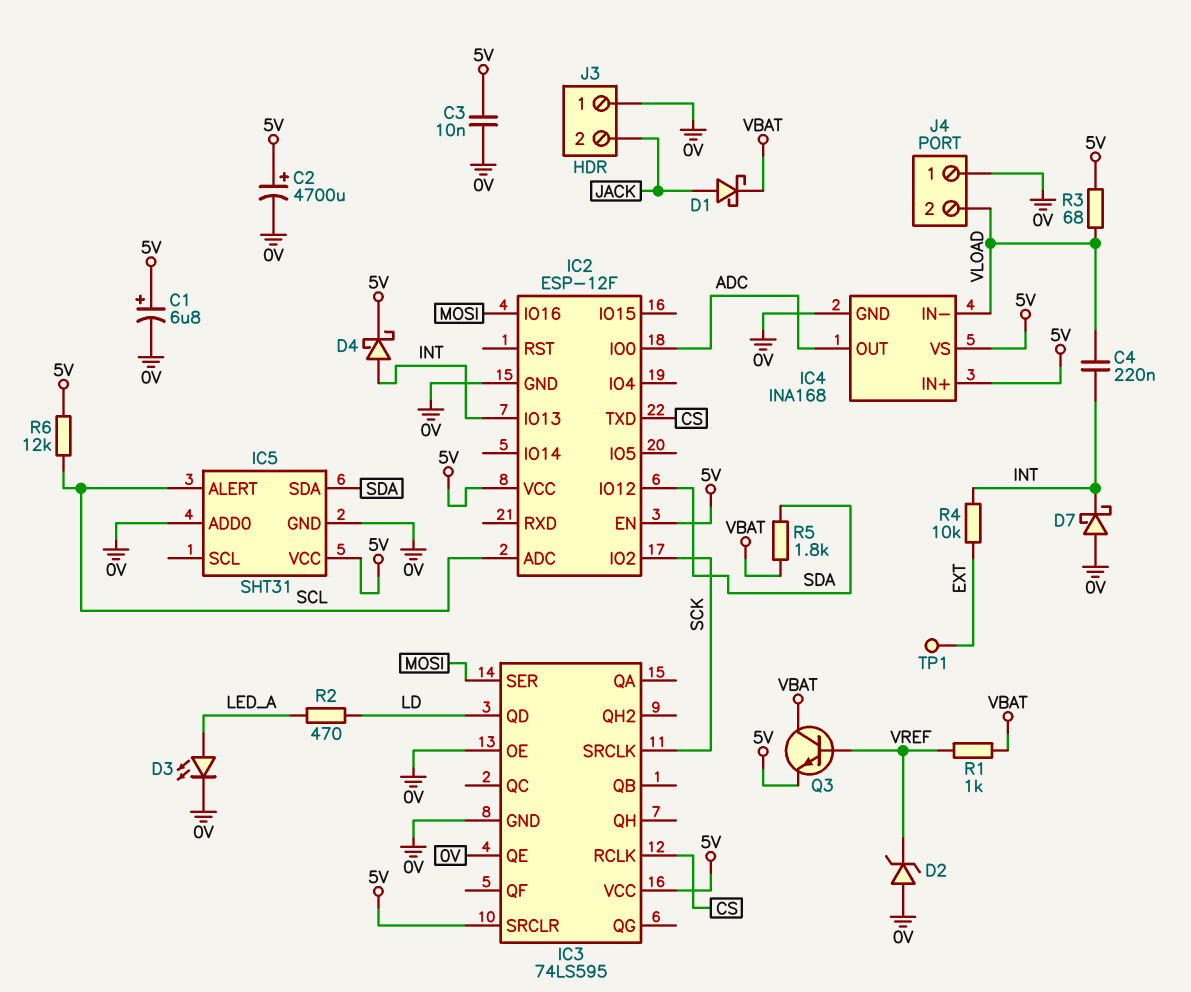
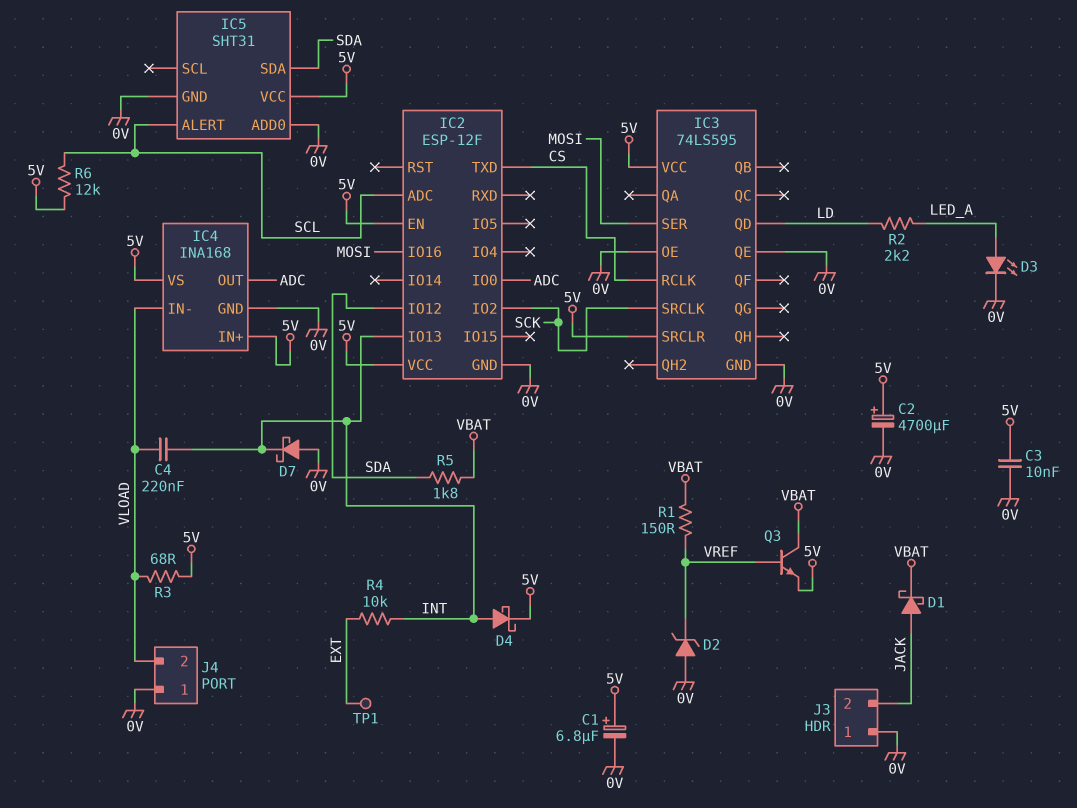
R1: 1k (VBAT, VREF) -> 150 (VBAT, VREF)
R2: 470 (LD, LED_A) -> 2.2k (LD, LED_A)

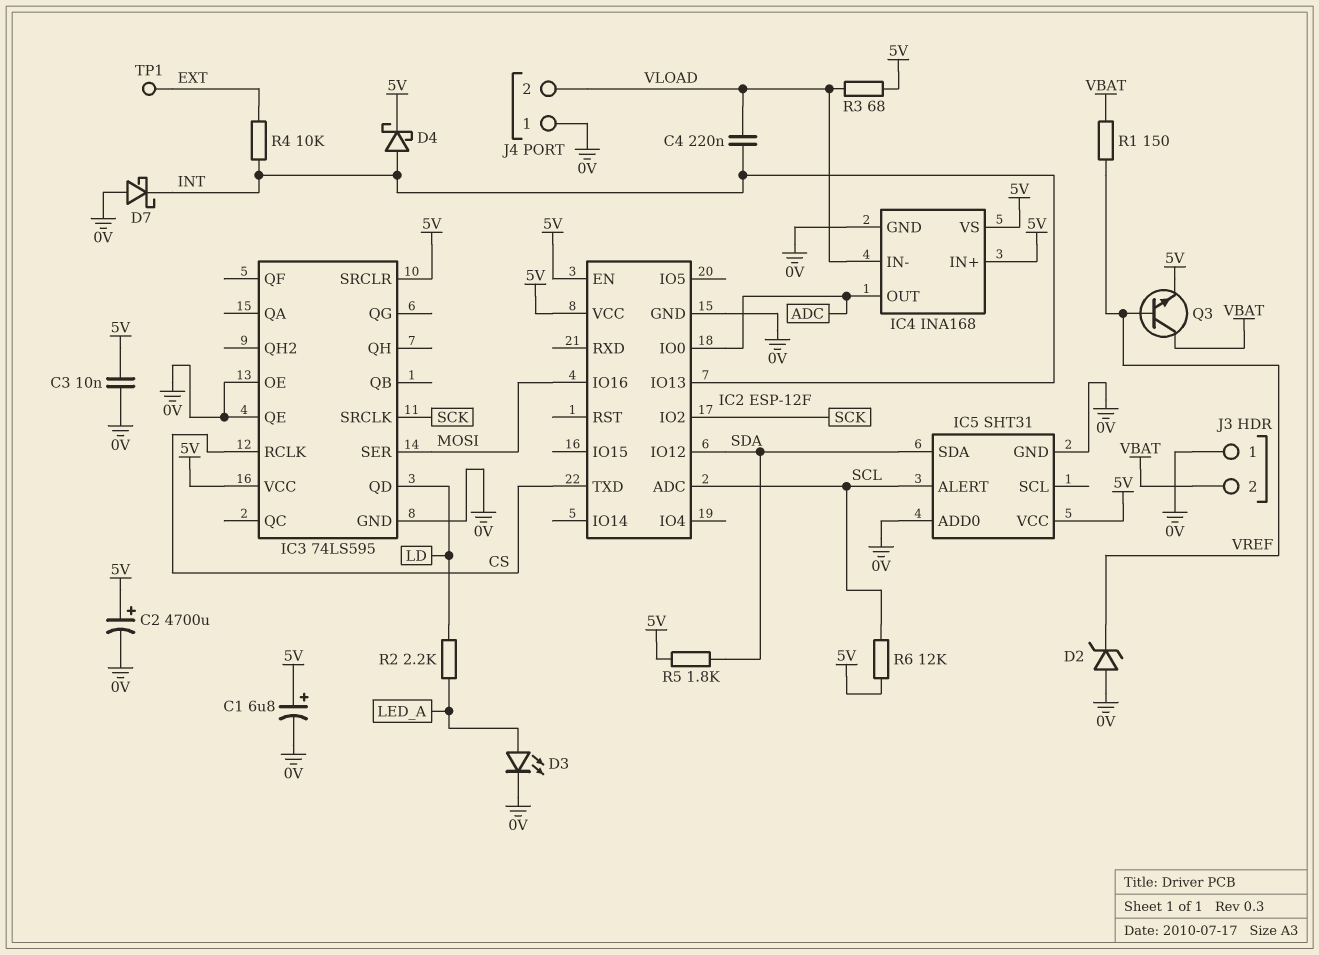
D1: schottky (A JACK, K VBAT) -> none
J3 pin 2: JACK -> VBAT
R5: 1.8k (SDA, VBAT) -> 1.8k (5V, SDA)

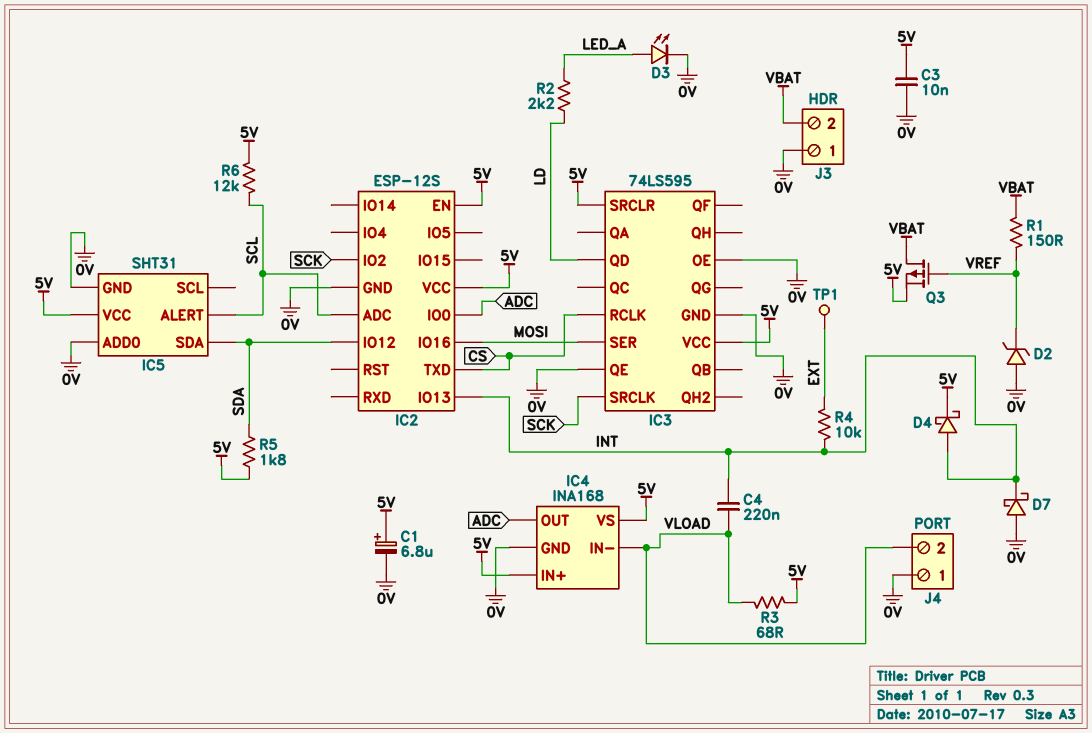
C2: 4700uF (plus 5V, minus 0V) -> none
IC2: ESP-12F -> ESP-12S
Q3: NPN (B VREF, C VBAT, E 5V) -> PMOS (G VREF, D VBAT, S 5V)

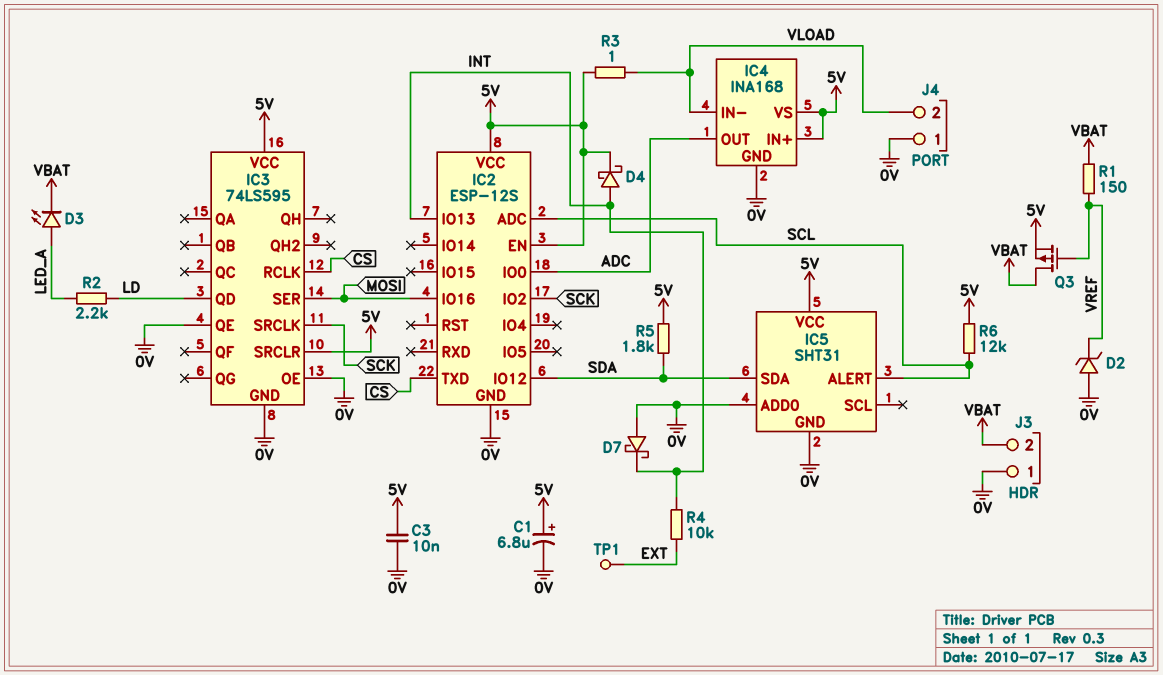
C4: 220nF (INT, VLOAD) -> none
D3: LED (A LED_A, K 0V) -> LED (A LED_A, K VBAT)
R3: 68 (5V, VLOAD) -> 1 (5V, VLOAD)

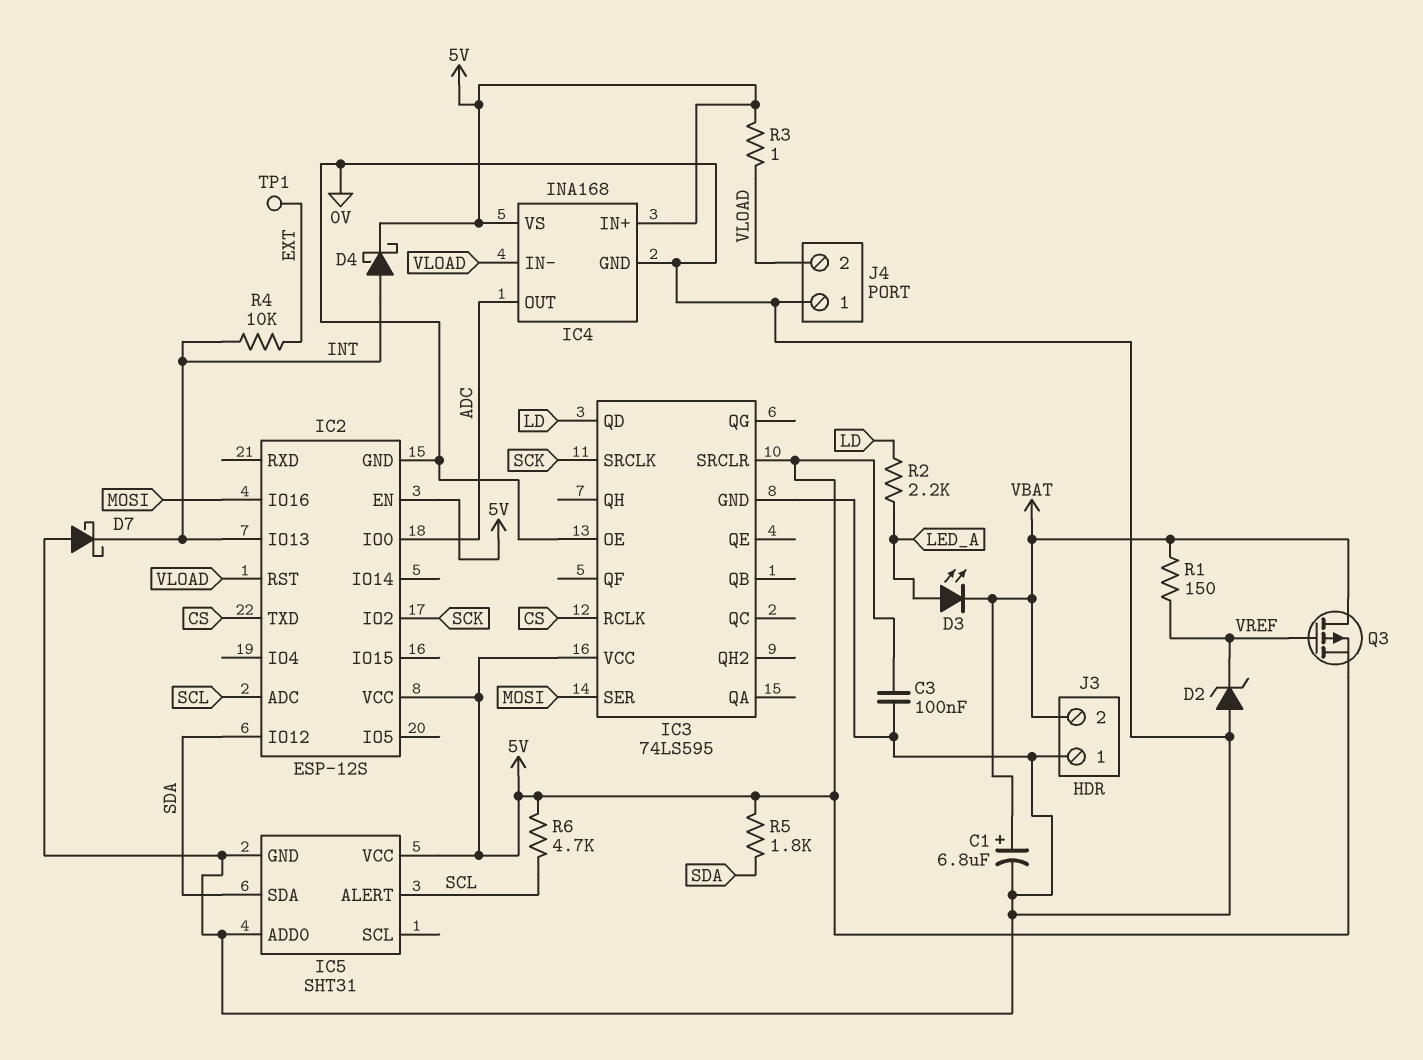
C1: 6.8uF (plus 5V, minus 0V) -> 6.8uF (plus VBAT, minus 0V)
C3: 10nF (0V, 5V) -> 100nF (0V, 5V)
IC2 pin RST: none -> VLOAD
IC3 pin QE: 0V -> none
R6: 12k (5V, SCL) -> 4.7k (5V, SCL)

